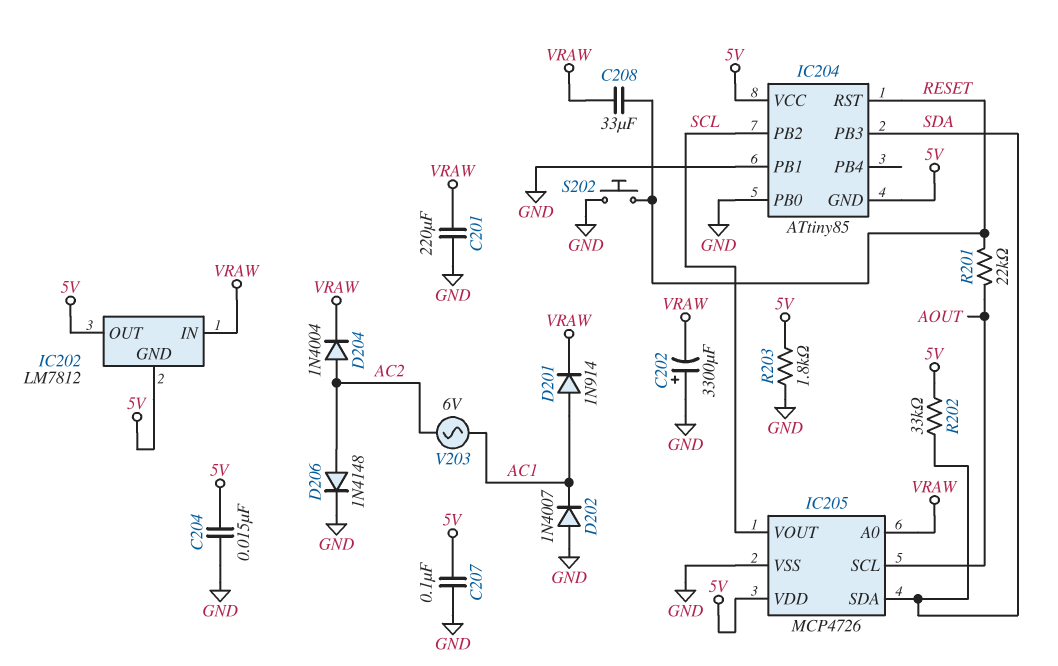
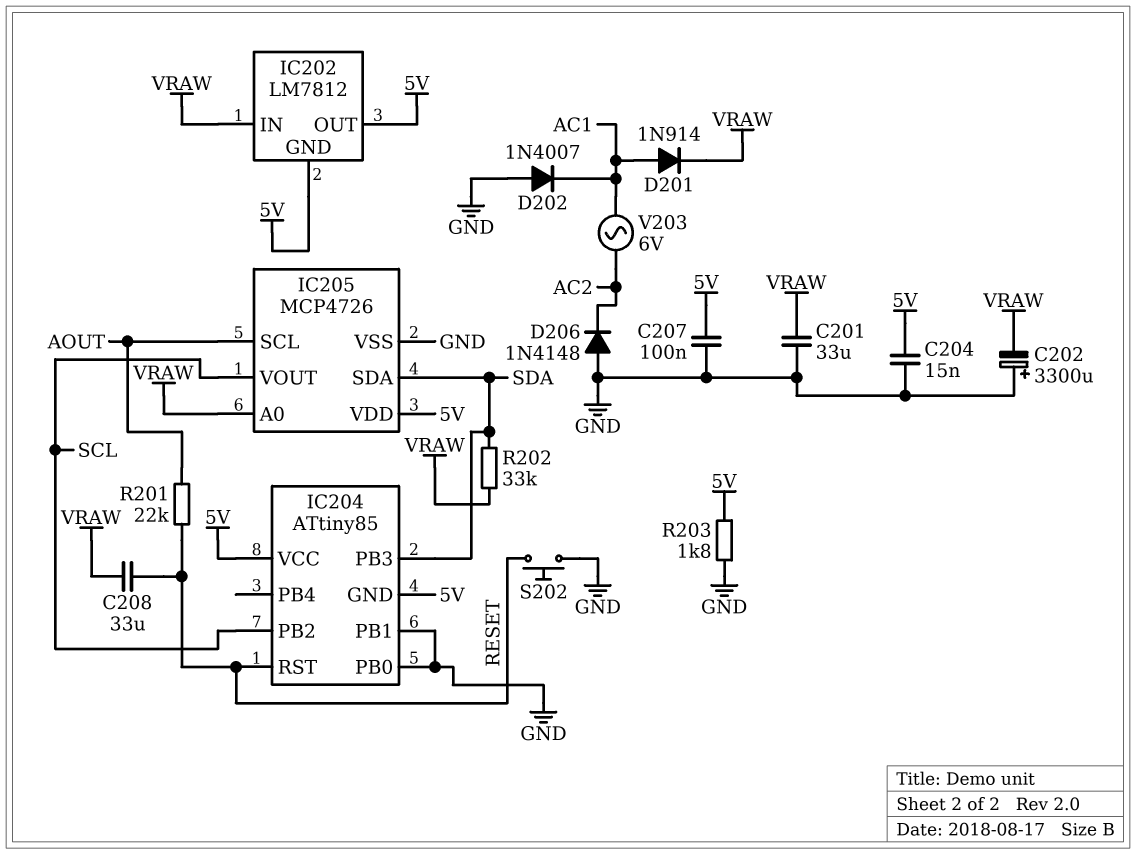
C201: 220uF (GND, VRAW) -> 33uF (GND, VRAW)
D204: diode 1N4004 (A AC2, K VRAW) -> none
D206: diode 1N4148 (A AC2, K GND) -> diode 1N4148 (A GND, K AC2)
R202: 33k (5V, SDA) -> 33k (SDA, VRAW)

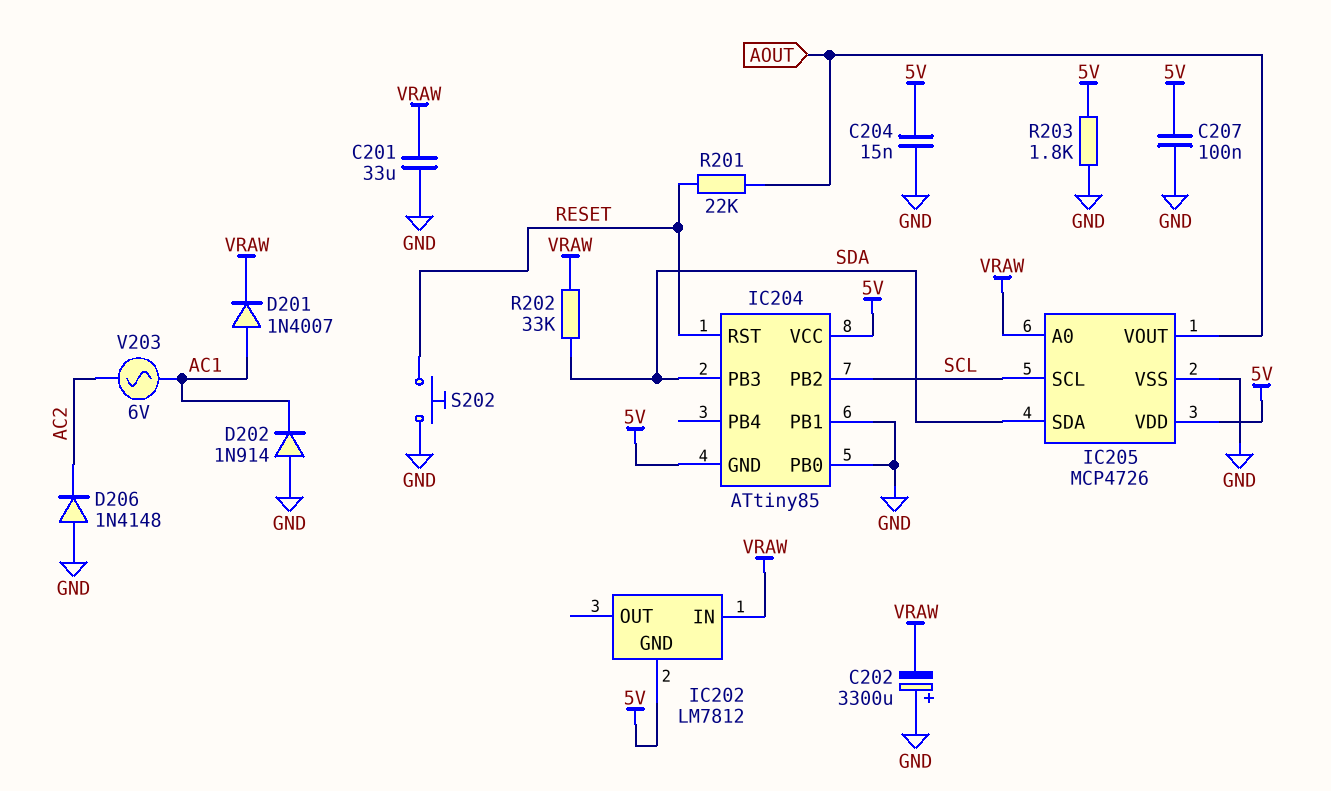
C208: 33uF (RESET, VRAW) -> none
D201: diode 1N914 (A AC1, K VRAW) -> diode 1N4007 (A AC1, K VRAW)
D202: diode 1N4007 (A GND, K AC1) -> diode 1N914 (A GND, K AC1)
IC202 pin OUT: 5V -> none
IC205 pin SCL: AOUT -> SCL
IC205 pin VOUT: SCL -> AOUT

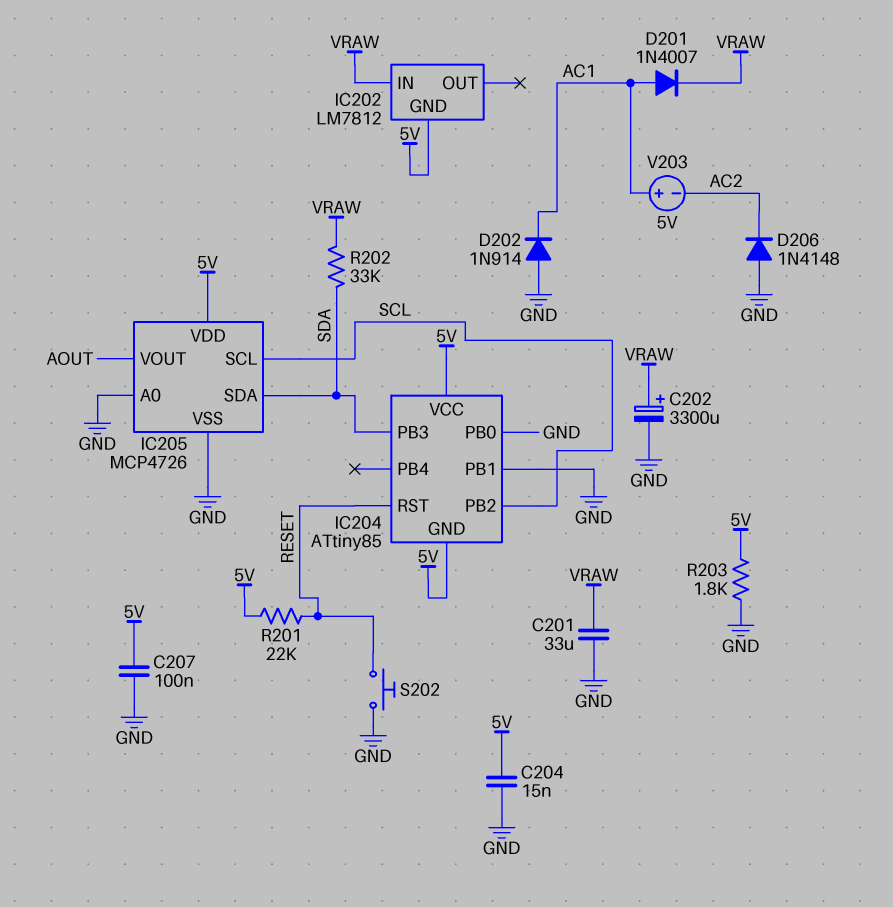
C202: 3300uF (plus GND, minus VRAW) -> 3300uF (plus VRAW, minus GND)
IC205 pin A0: VRAW -> GND
R201: 22k (AOUT, RESET) -> 22k (5V, RESET)
V203: AC 6V (AC1, AC2) -> 5V (plus AC1, minus AC2)

